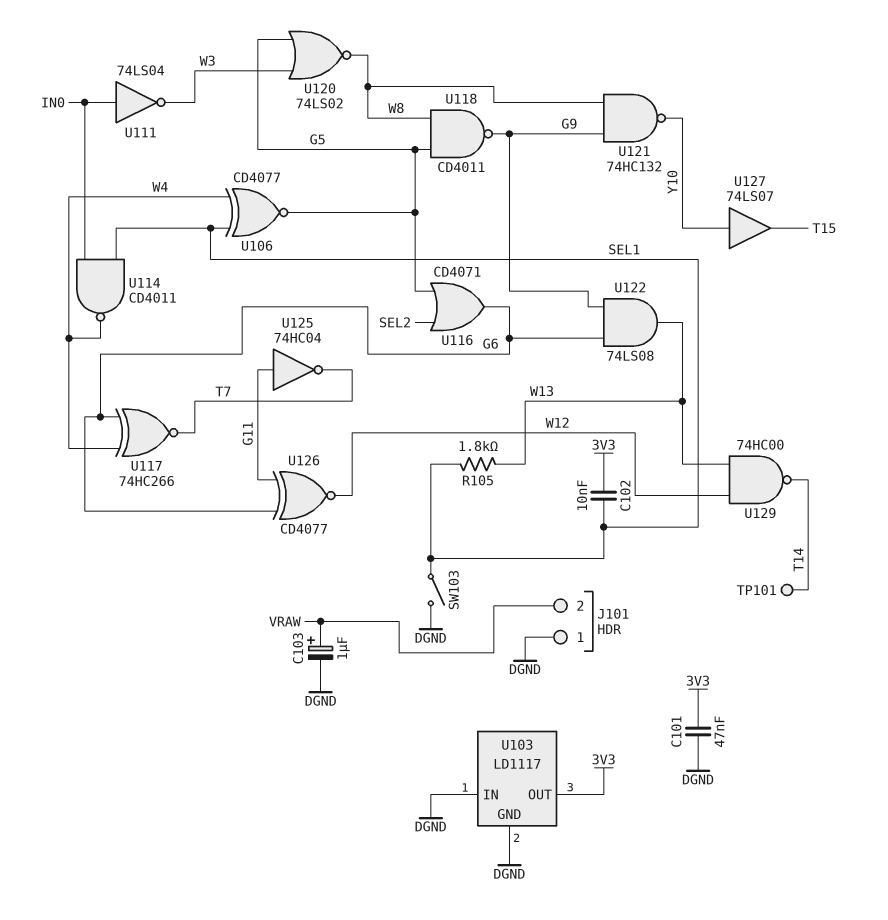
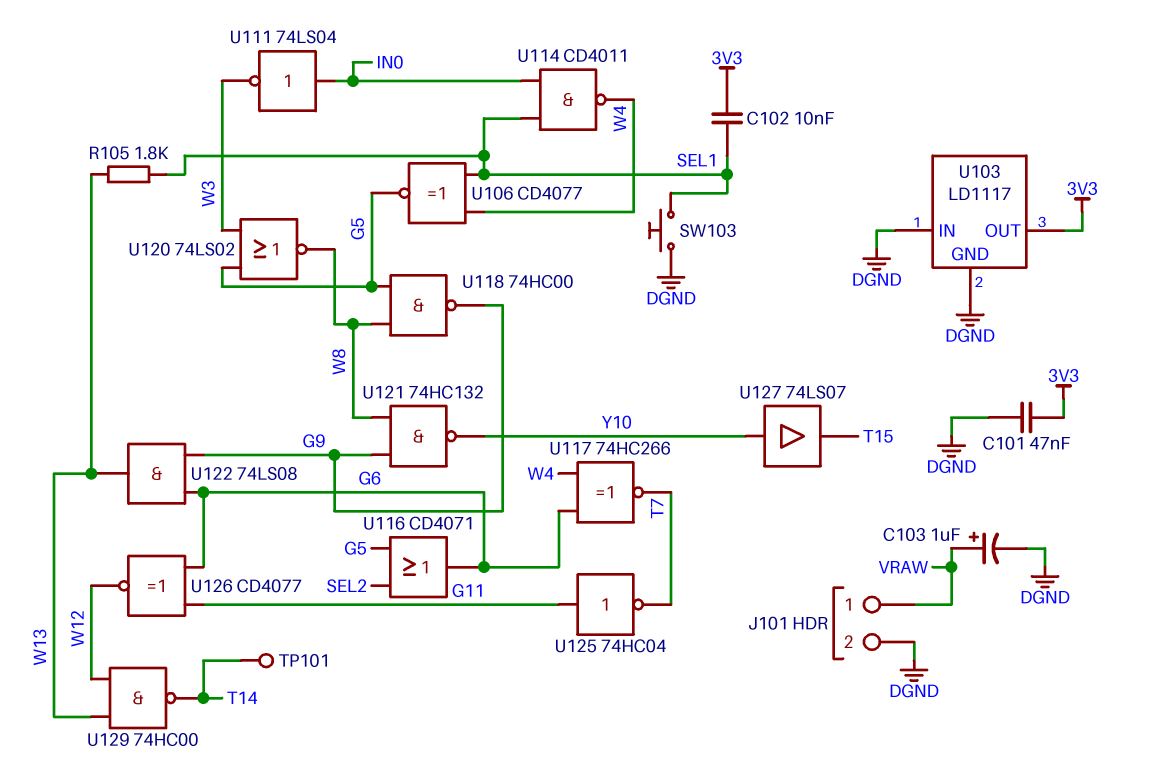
J101 pin 1: DGND -> VRAW
J101 pin 2: VRAW -> DGND
SW103: switch (DGND, SEL1) -> button (DGND, SEL1)
U118: NAND CD4011 (in G5, in W8, out G9) -> NAND 74HC00 (in G5, in W8, out G9)

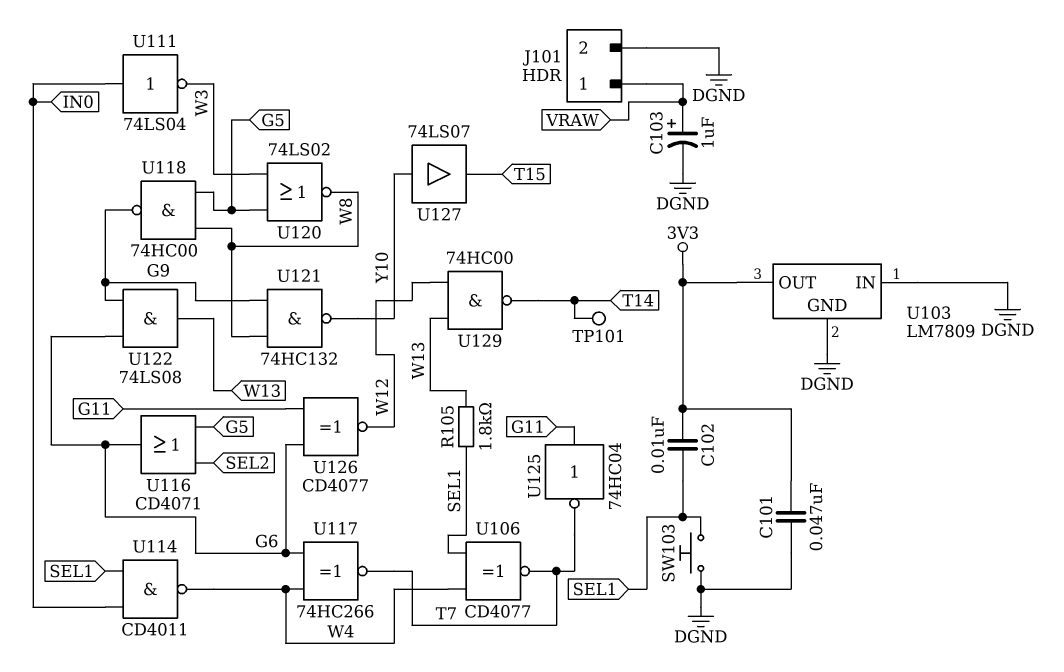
U103: LD1117 -> LM7809
U106: XNOR CD4077 (in SEL1, in W4, out G5) -> XNOR CD4077 (in SEL1, in W4, out T7)

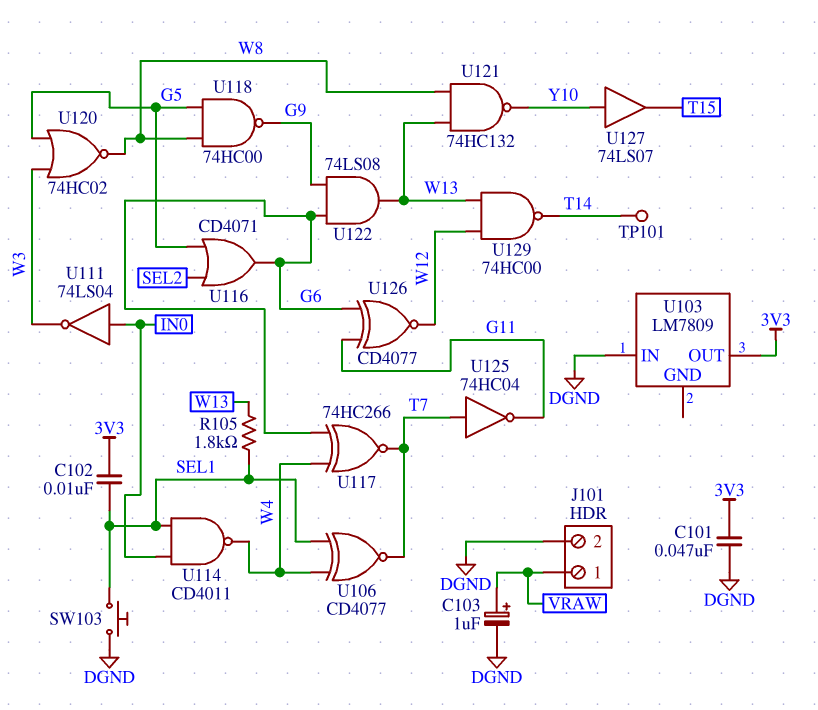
U103 pin GND: DGND -> none
U120: NOR 74LS02 (in G5, in W3, out W8) -> NOR 74HC02 (in G5, in W3, out W8)
U121: NAND 74HC132 (in G9, in W8, out Y10) -> NAND 74HC132 (in W8, in W13, out Y10)
U125: NOT 74HC04 (in G11, out T7) -> NOT 74HC04 (in T7, out G11)

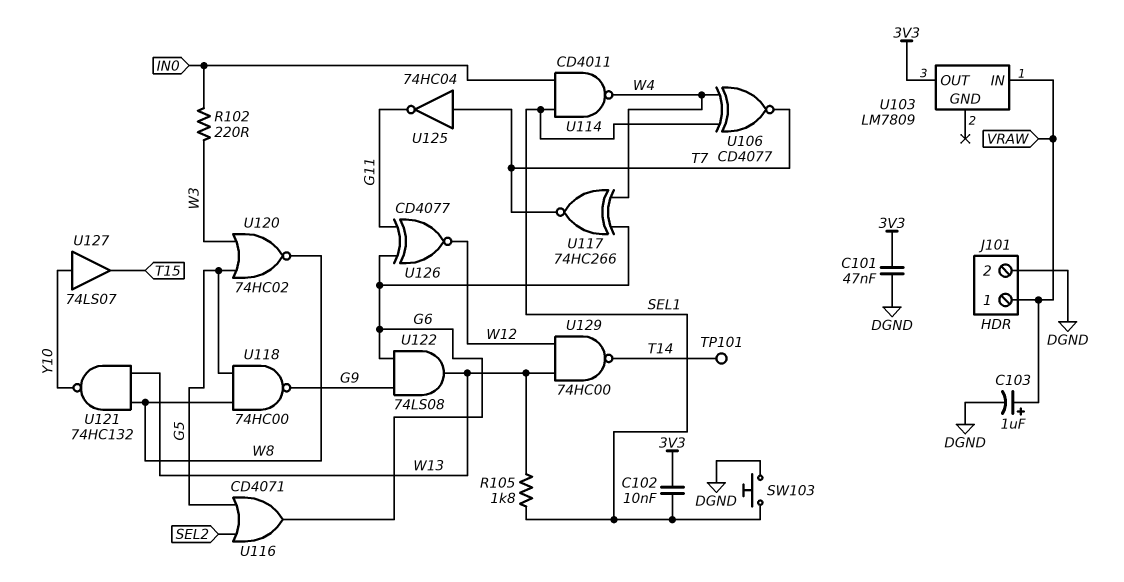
R102: none -> 220 (IN0, W3)
U103 pin IN: DGND -> VRAW
U111: NOT 74LS04 (in IN0, out W3) -> none

